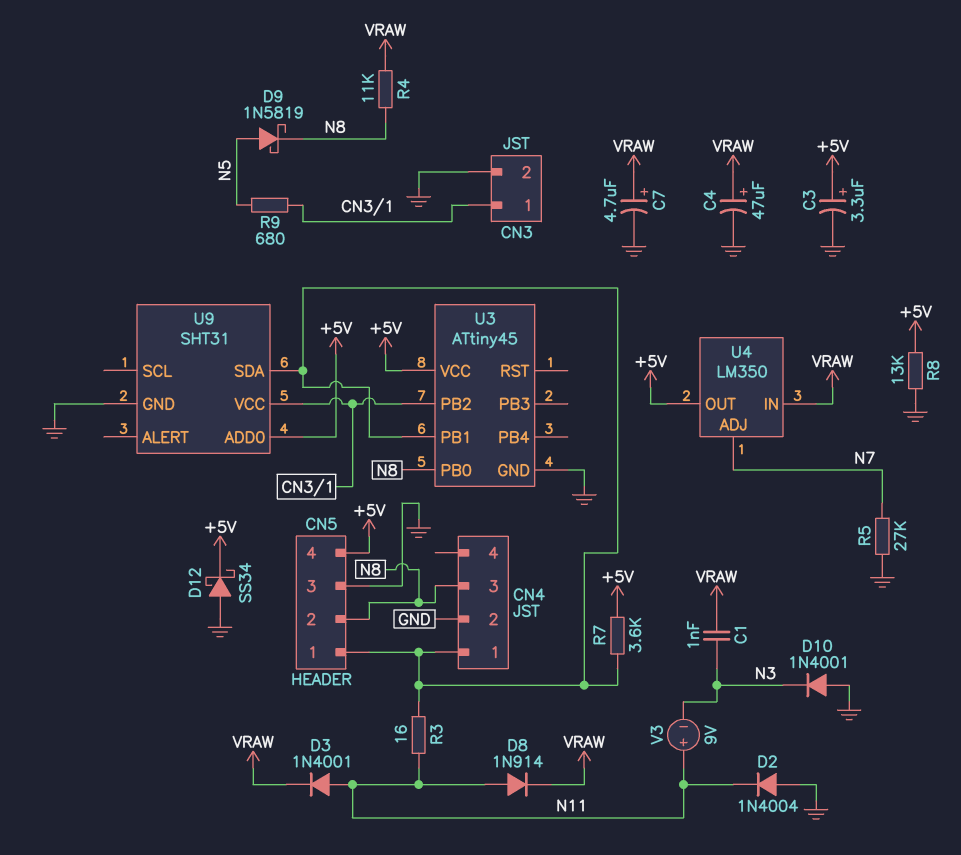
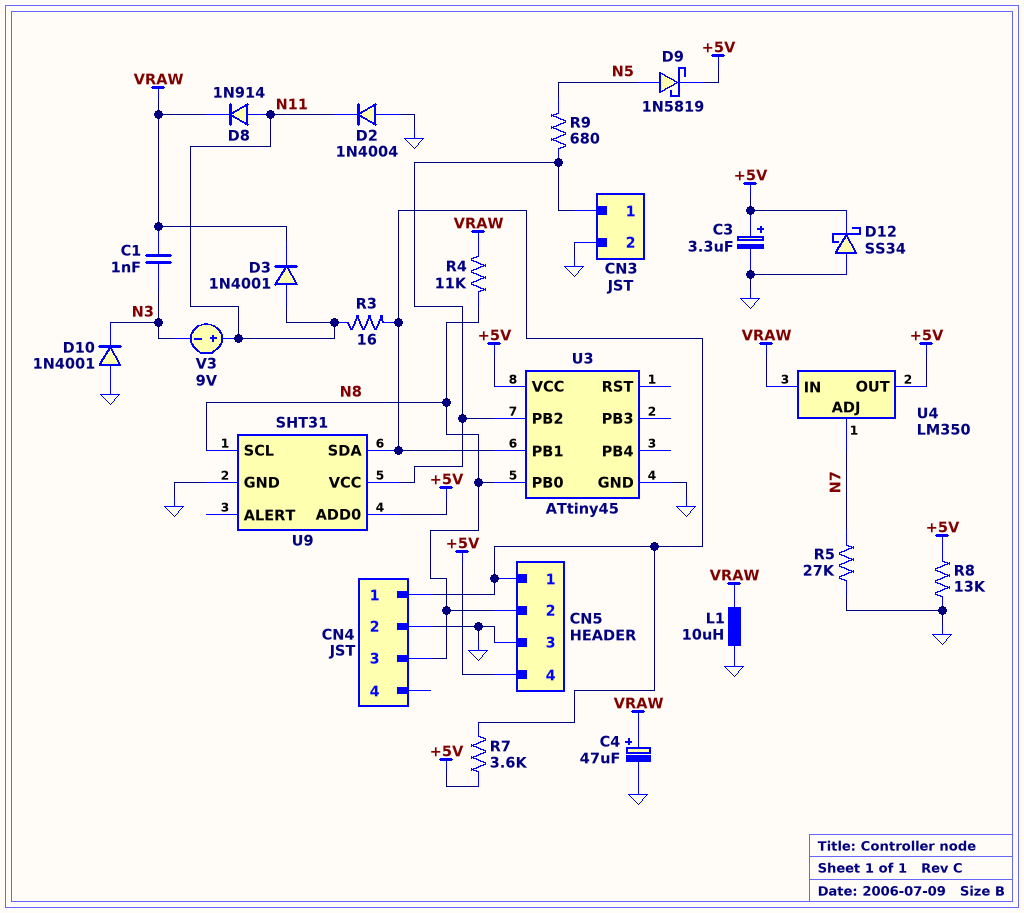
C7: 4.7uF (plus VRAW, minus GND) -> none
D9: schottky 1N5819 (A N5, K N8) -> schottky 1N5819 (A N5, K +5V)
L1: none -> 10uH (GND, VRAW)
U9 pin SCL: none -> N8

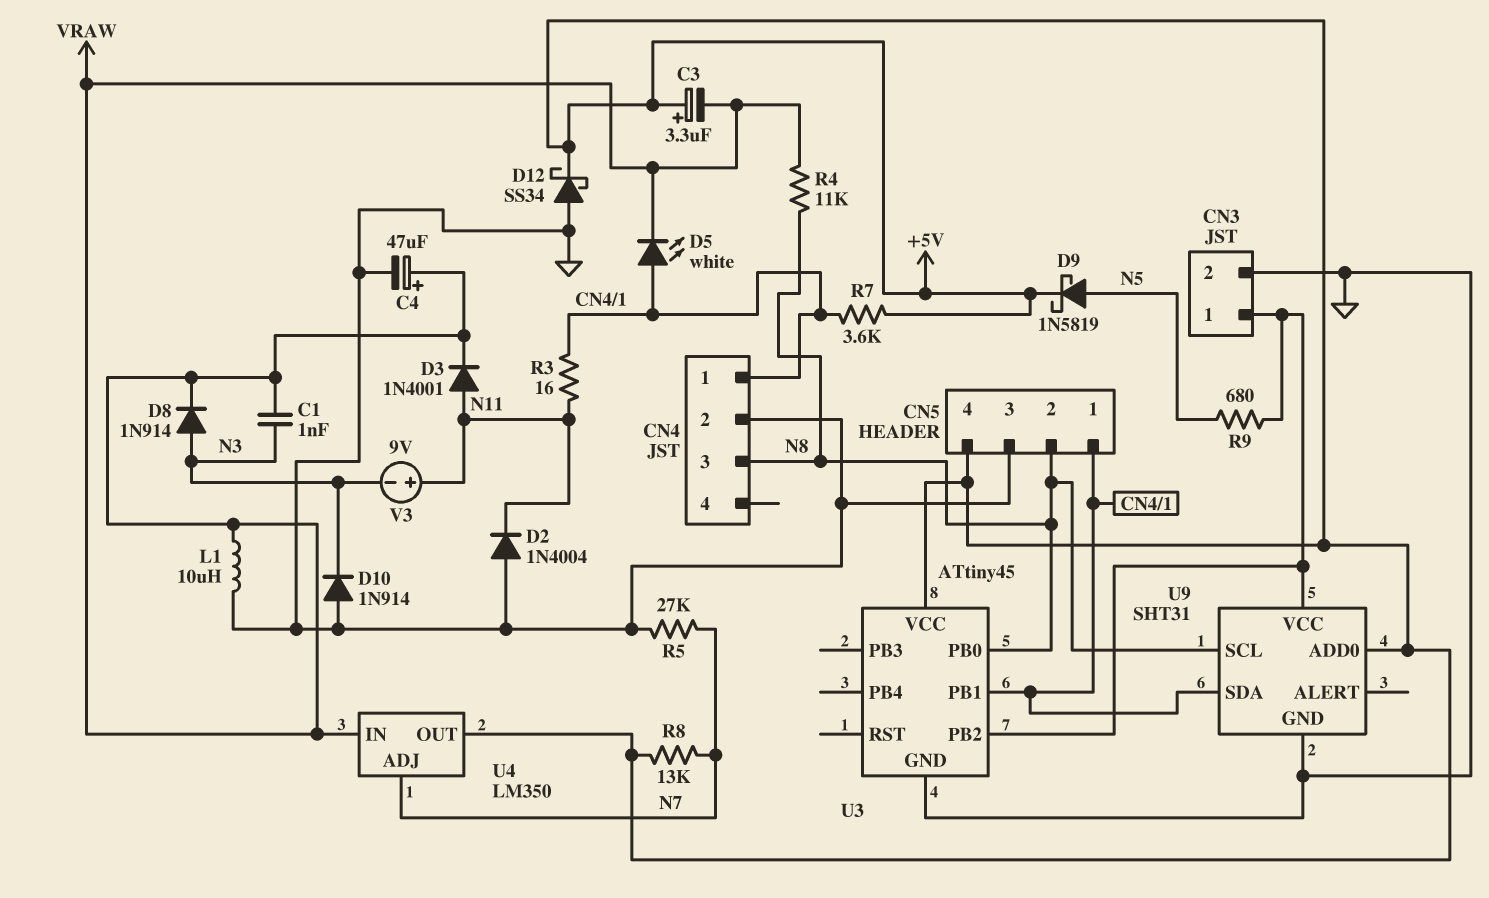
C3: 3.3uF (plus +5V, minus GND) -> 3.3uF (plus +5V, minus VRAW)
D5: none -> LED white (A CN4/1, K VRAW)
D8: diode 1N914 (A N11, K VRAW) -> diode 1N914 (A N3, K VRAW)
D10: diode 1N4001 (A GND, K N3) -> diode 1N914 (A GND, K N3)
R8: 13k (+5V, GND) -> 13k (+5V, N7)

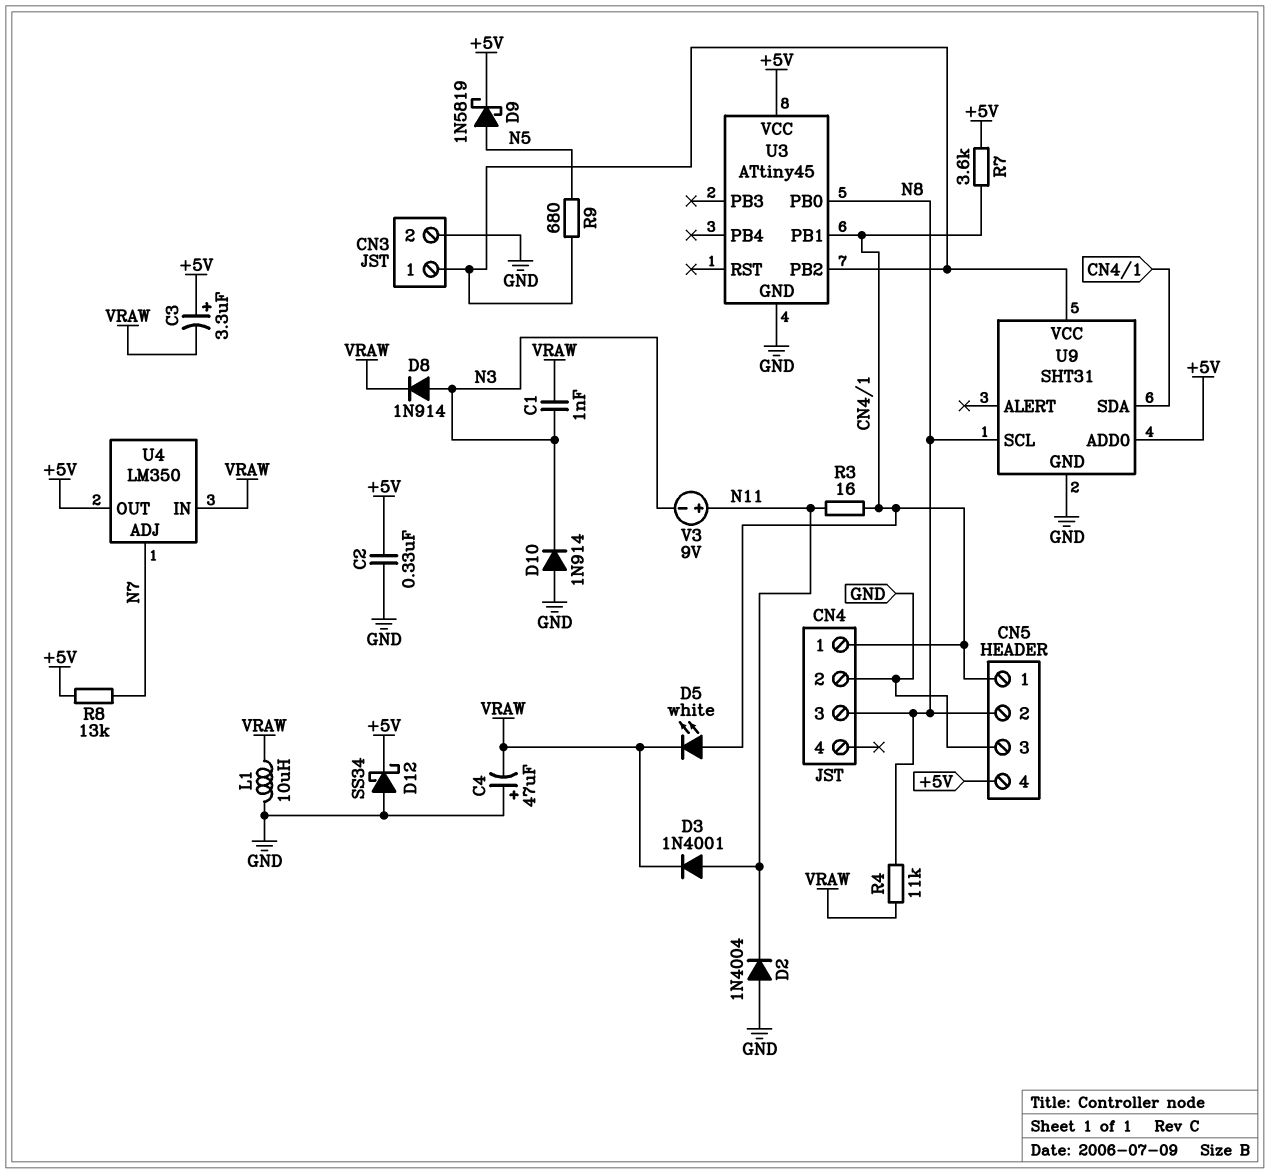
C2: none -> 330nF (+5V, GND)
C4: 47uF (plus VRAW, minus GND) -> 47uF (plus GND, minus VRAW)
R5: 27k (GND, N7) -> none

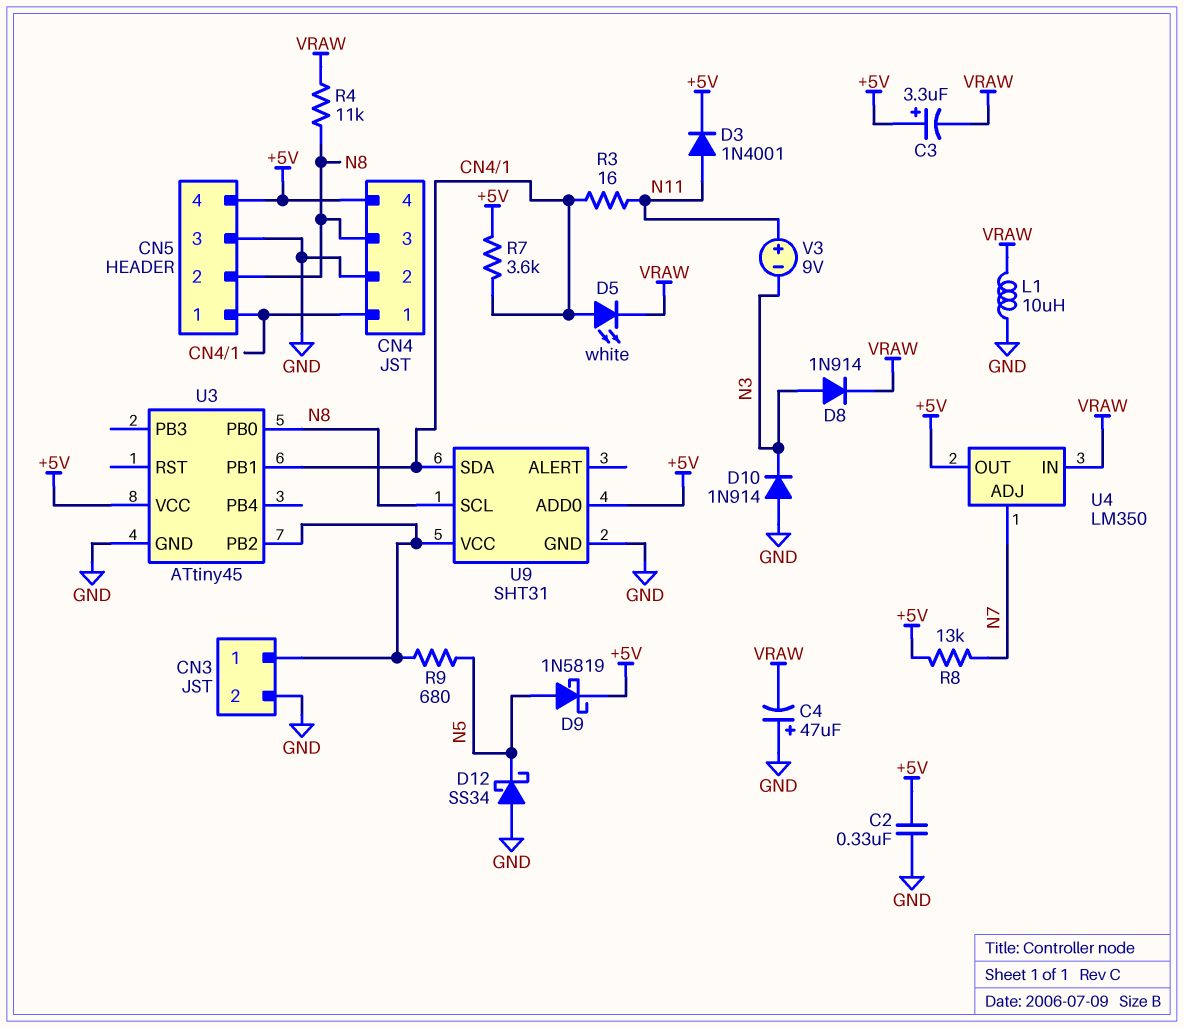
C1: 1nF (N3, VRAW) -> none
CN4 pin 4: none -> +5V
D2: diode 1N4004 (A GND, K N11) -> none
D3: diode 1N4001 (A N11, K VRAW) -> diode 1N4001 (A N11, K +5V)
D12: schottky SS34 (A GND, K +5V) -> schottky SS34 (A GND, K N5)

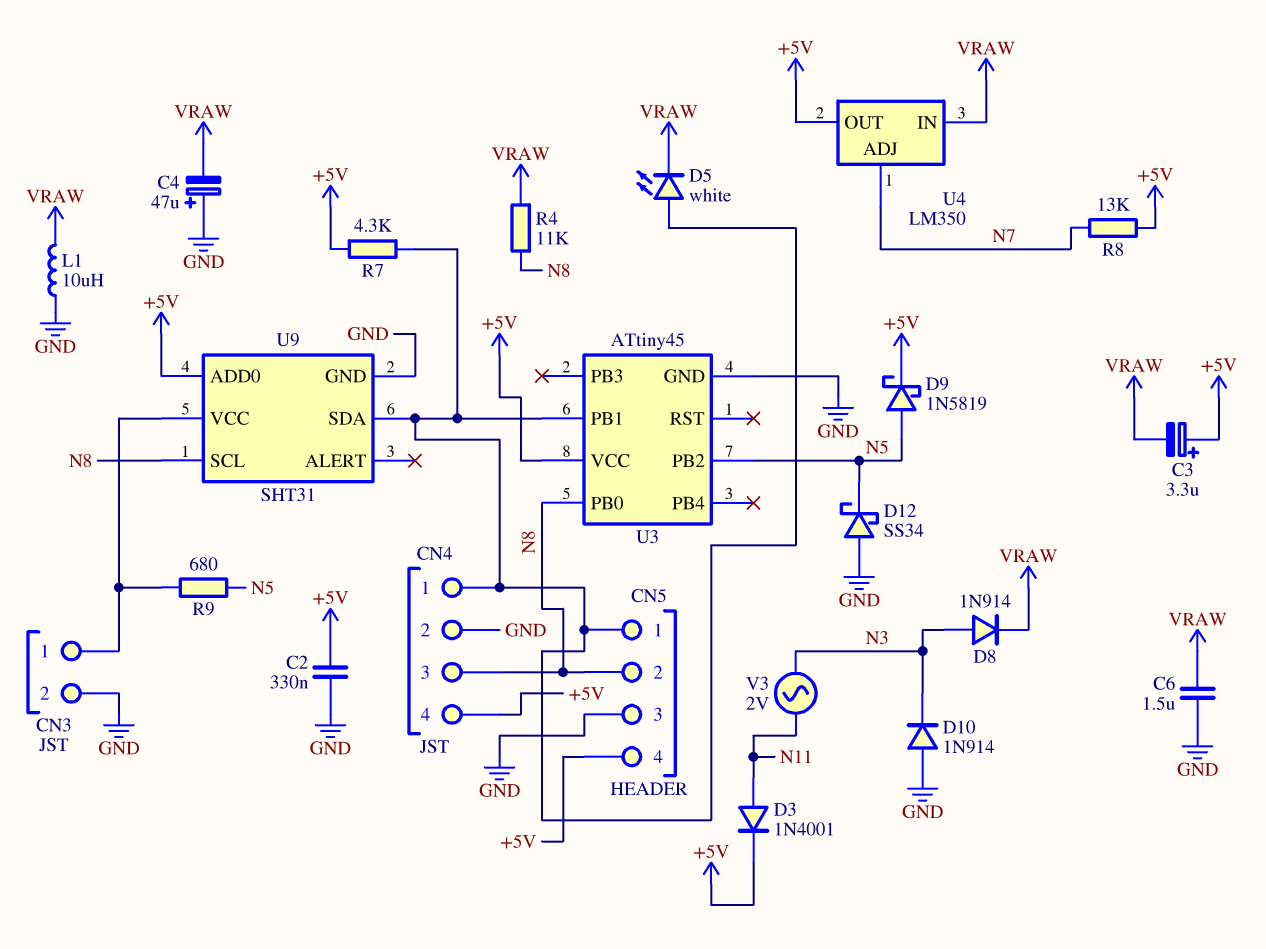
C6: none -> 1.5uF (GND, VRAW)
R3: 16 (CN4/1, N11) -> none
R7: 3.6k (+5V, CN4/1) -> 4.3k (+5V, CN4/1)
U3 pin PB2: CN3/1 -> N5
V3: 9V (plus N11, minus N3) -> AC 2V (N3, N11)

